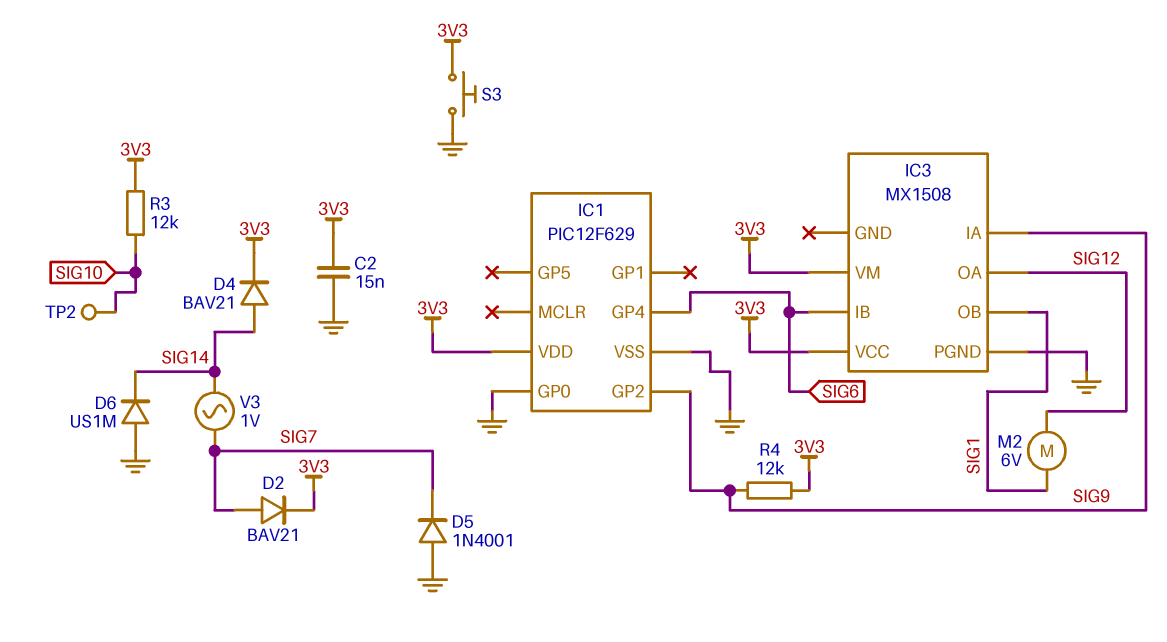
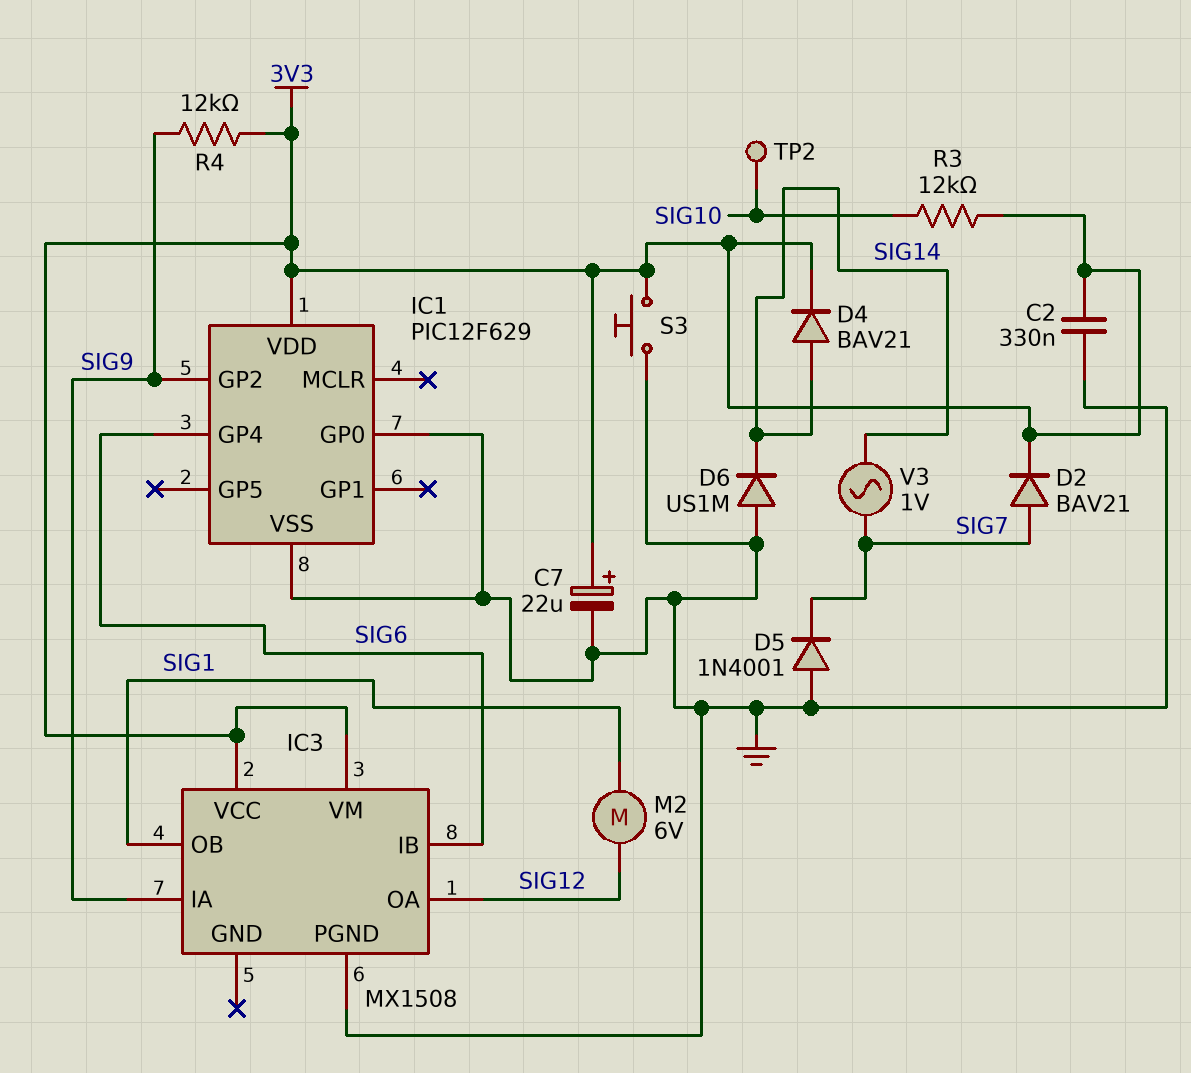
C2: 15nF (3V3, GND) -> 330nF (3V3, GND)
C7: none -> 22uF (plus 3V3, minus GND)

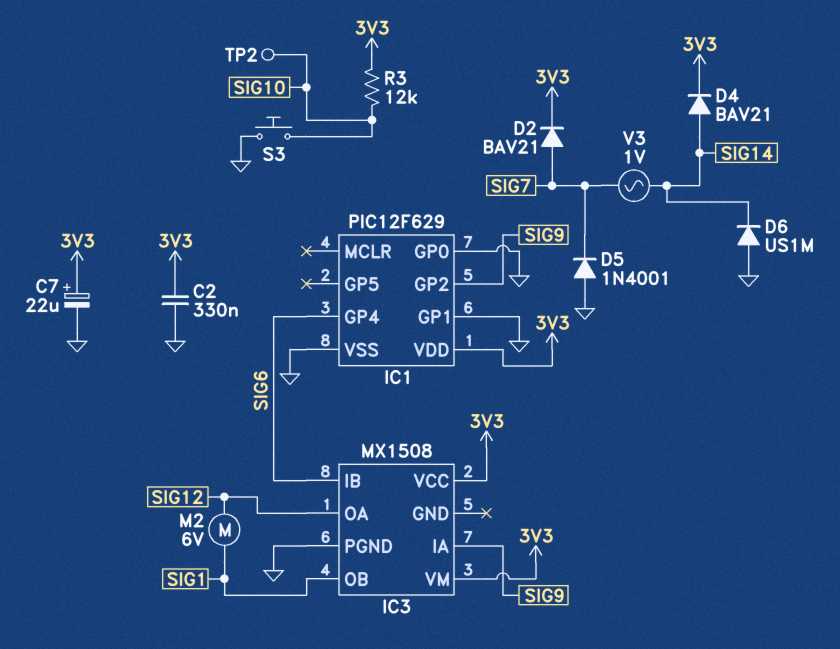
IC1 pin GP1: none -> GND
R4: 12k (3V3, SIG9) -> none
S3: button (3V3, GND) -> button (GND, SIG10)

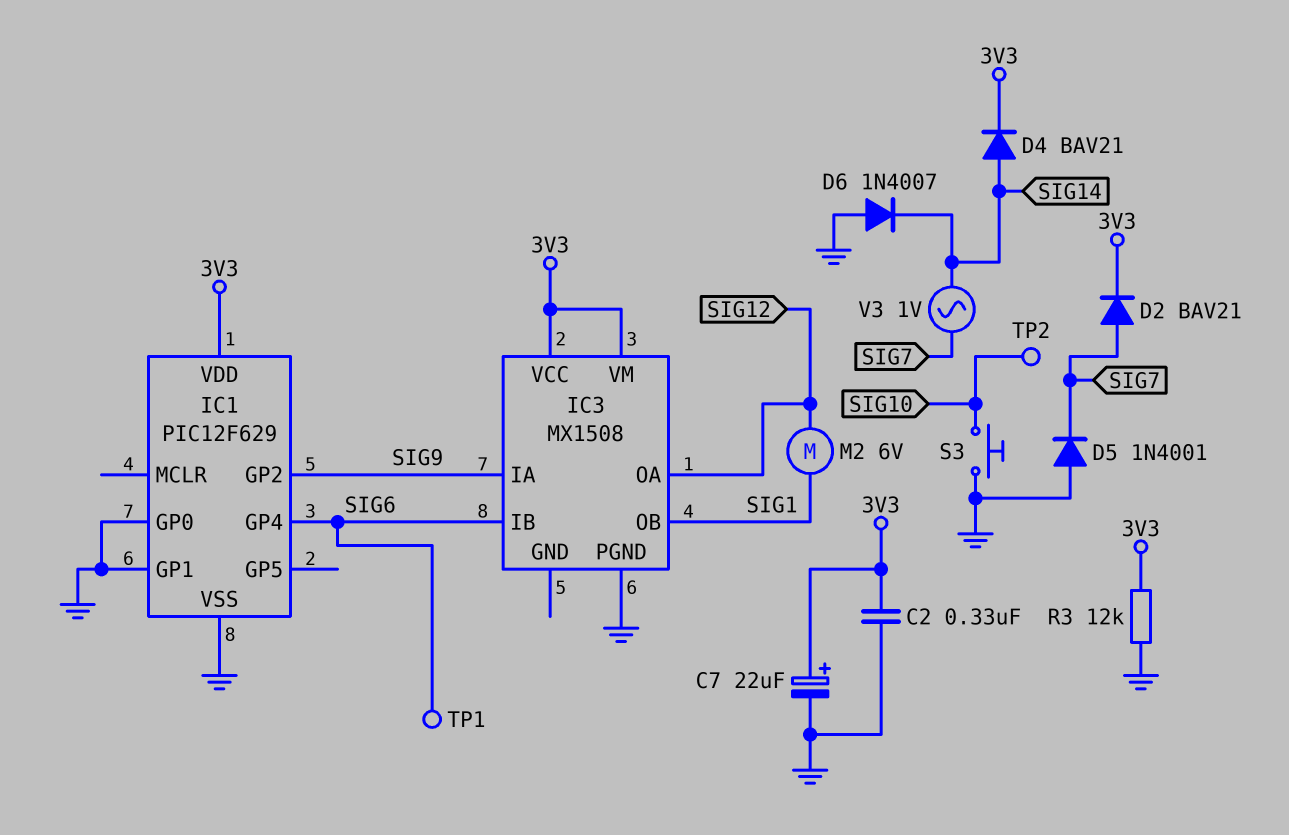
D6: diode US1M (A GND, K SIG14) -> diode 1N4007 (A GND, K SIG14)
R3: 12k (3V3, SIG10) -> 12k (3V3, GND)
TP1: none -> test point (SIG6)

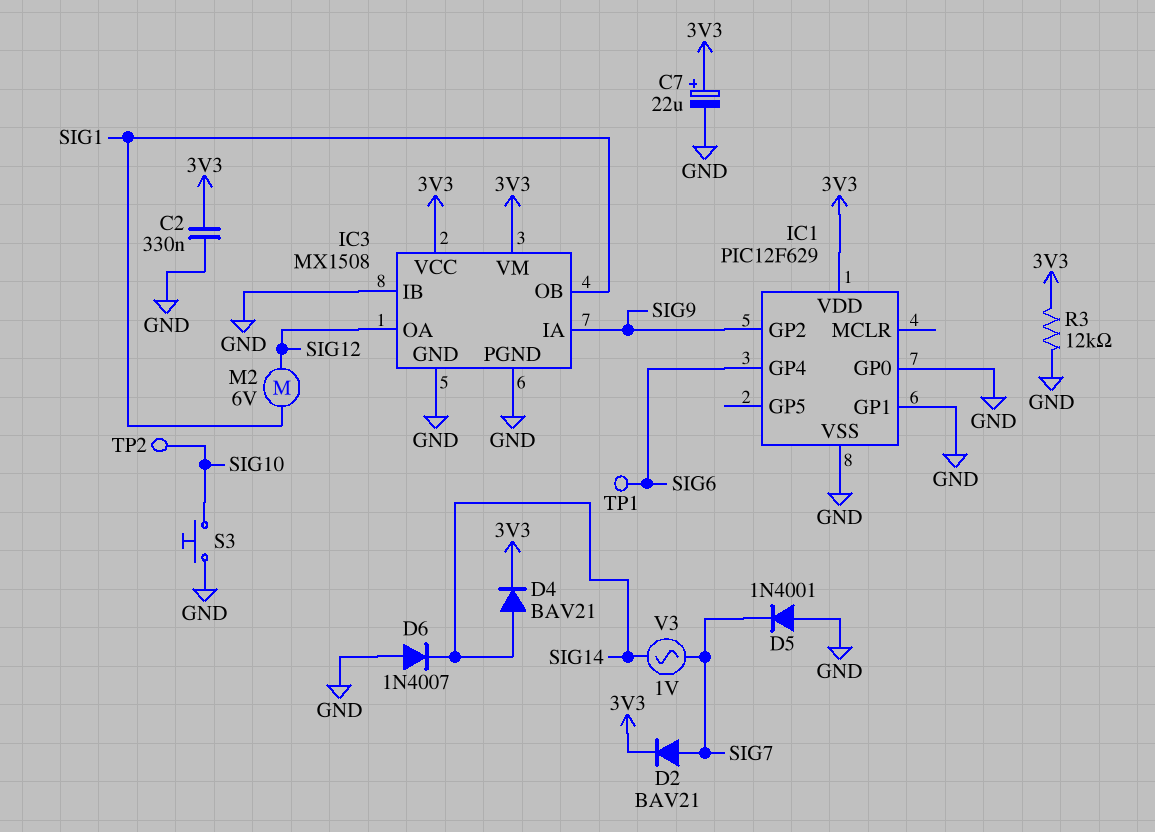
IC3 pin GND: none -> GND
IC3 pin IB: SIG6 -> GND

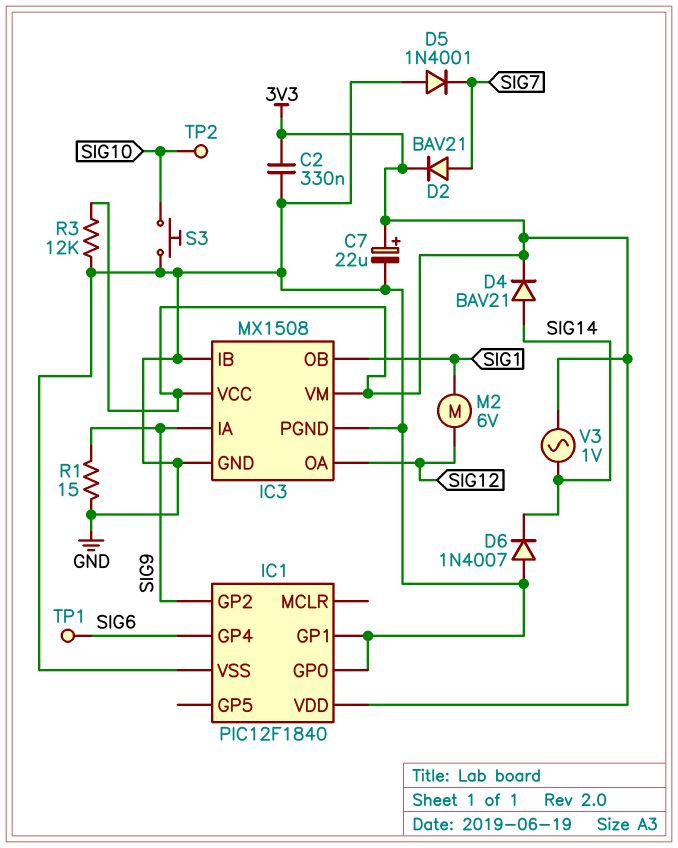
IC1: PIC12F629 -> PIC12F1840
R1: none -> 15 (GND, SIG9)
V3: AC 1V (SIG7, SIG14) -> AC 1V (3V3, SIG14)

